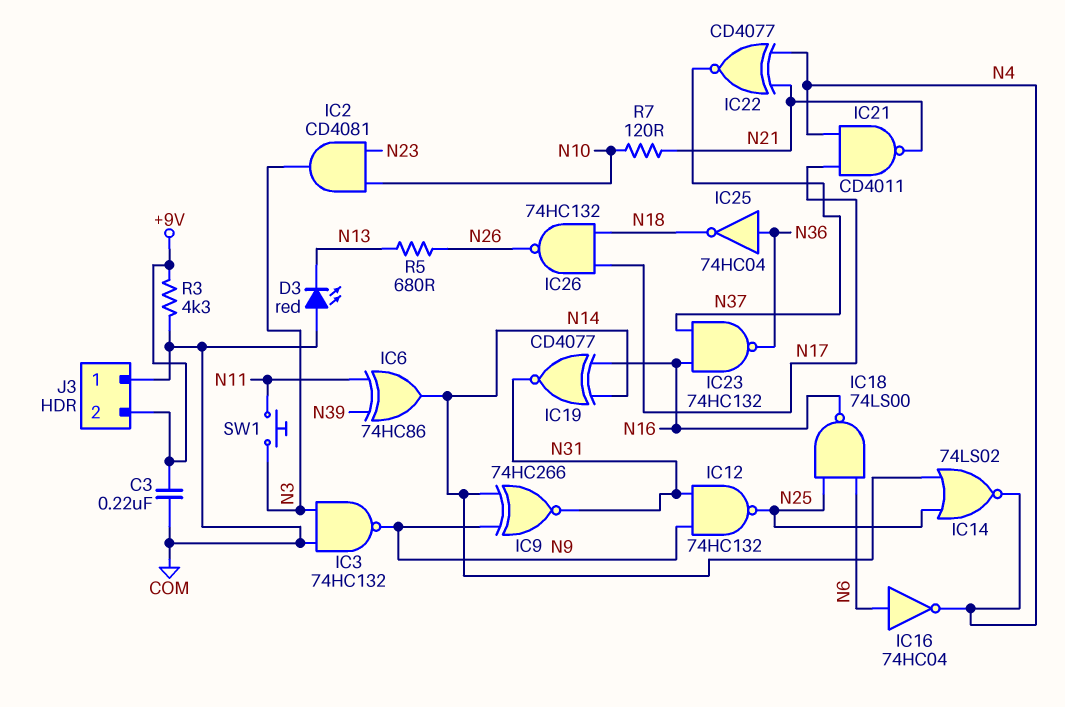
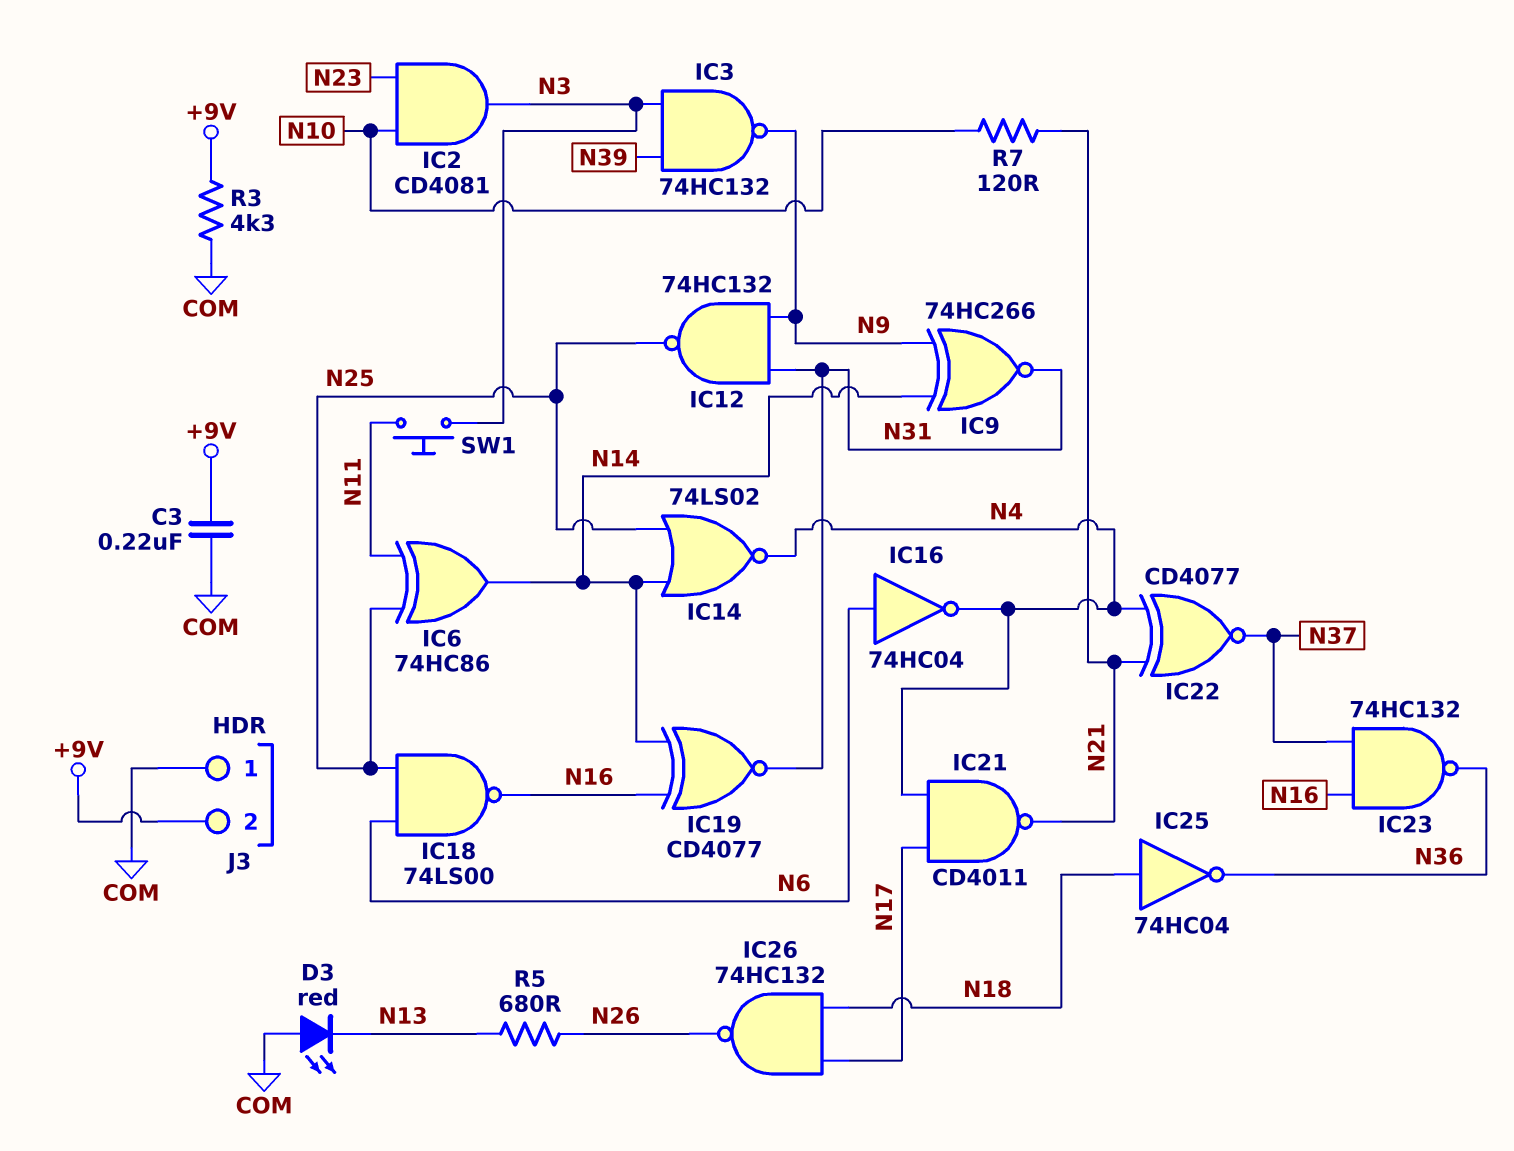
IC3: NAND 74HC132 (in COM, in N3, out N9) -> NAND 74HC132 (in N3, in N39, out N9)
IC6: XOR 74HC86 (in N11, in N39, out N14) -> XOR 74HC86 (in N11, in N25, out N14)
IC25: NOT 74HC04 (in N36, out N18) -> NOT 74HC04 (in N18, out N36)

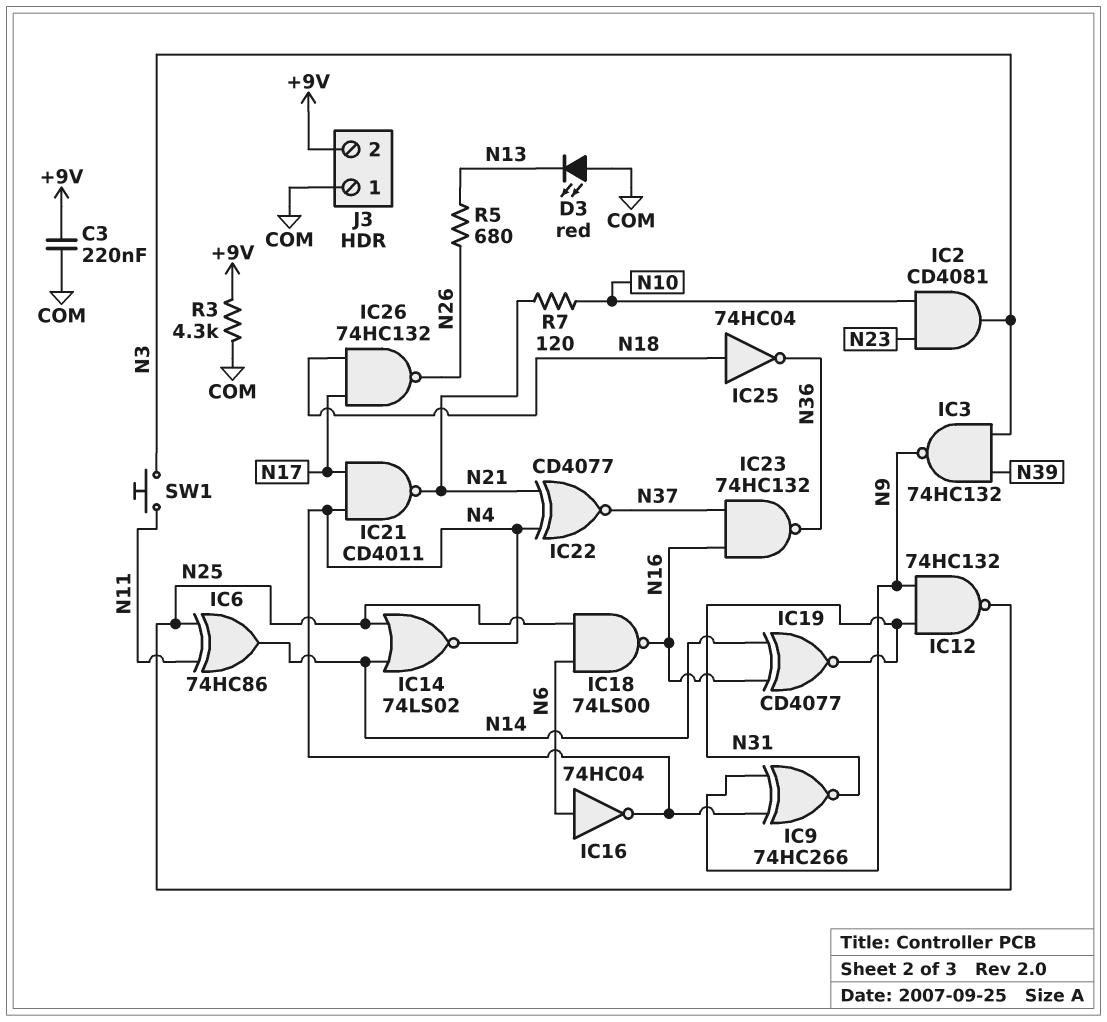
IC9: XNOR 74HC266 (in N9, in N14, out N31) -> XNOR 74HC266 (in N4, in N9, out N31)

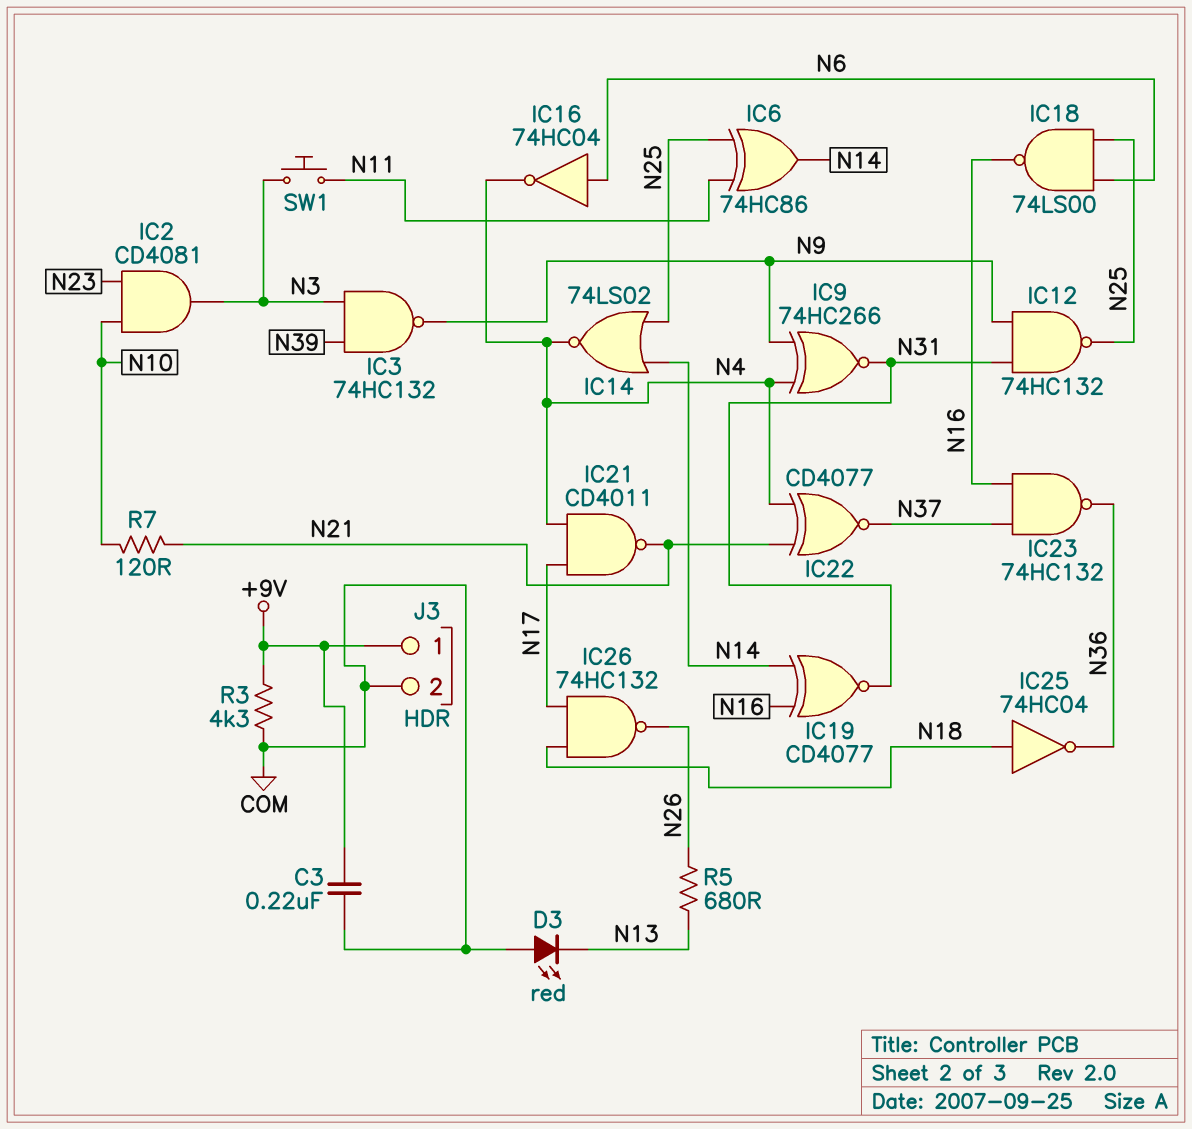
J3 pin 1: COM -> +9V
J3 pin 2: +9V -> COM

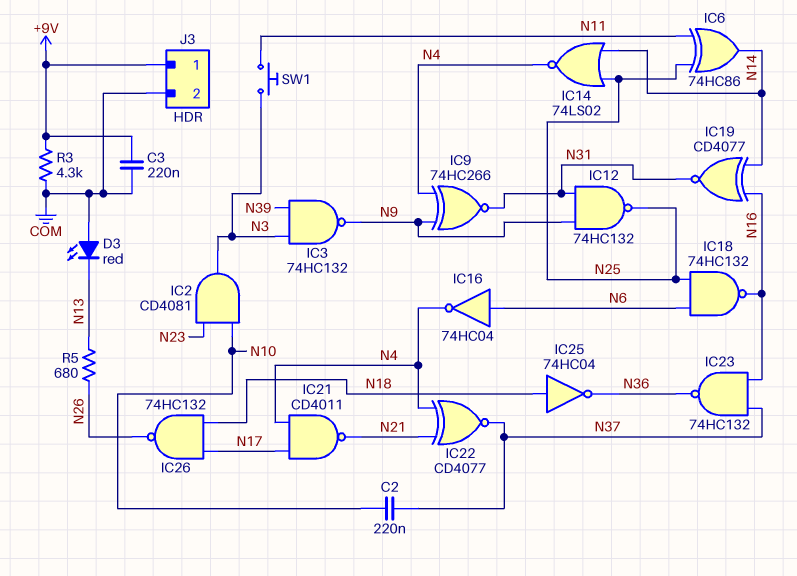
C2: none -> 220nF (N10, N37)
IC18: NAND 74LS00 (in N6, in N25, out N16) -> NAND 74HC132 (in N6, in N25, out N16)
R7: 120 (N10, N21) -> none

